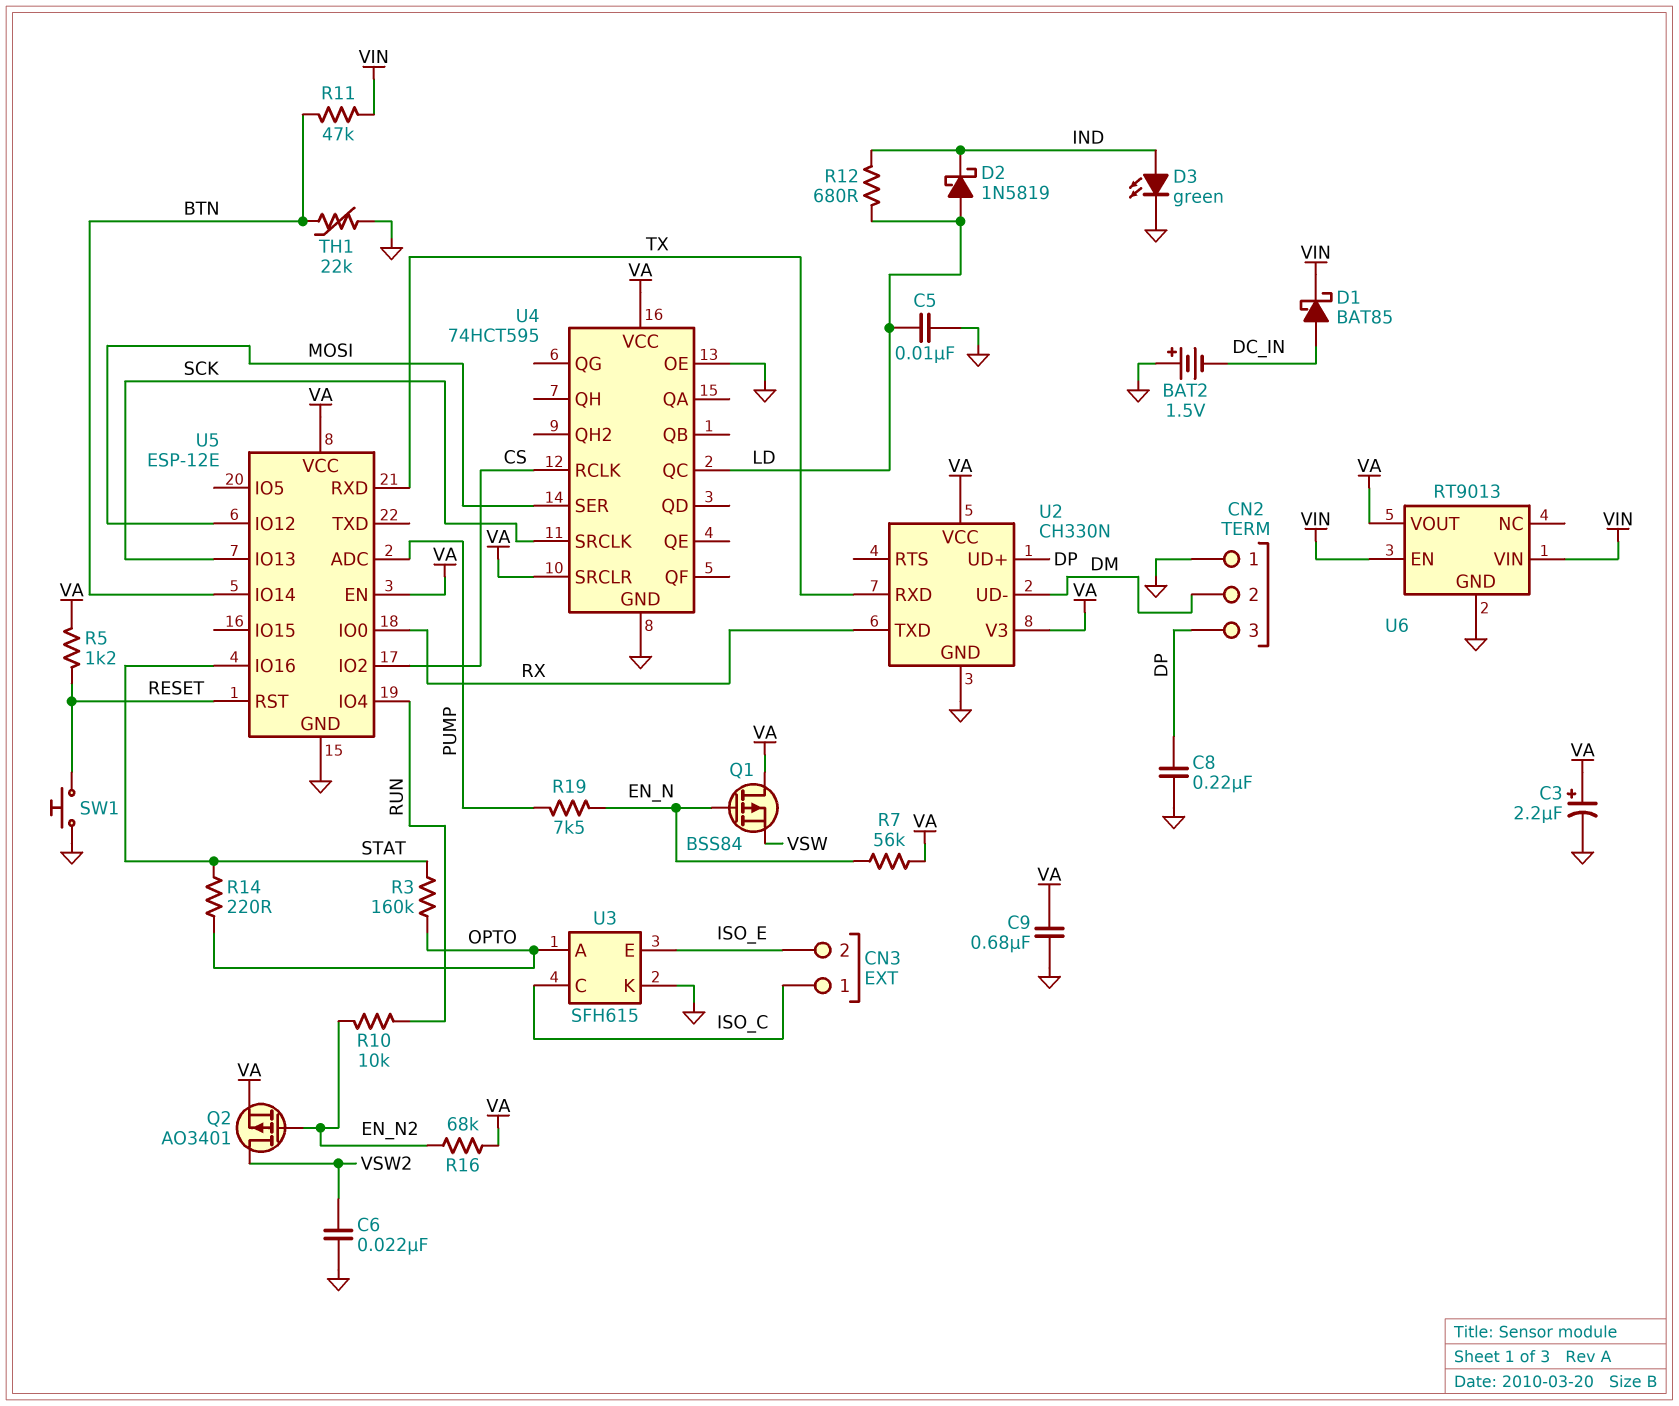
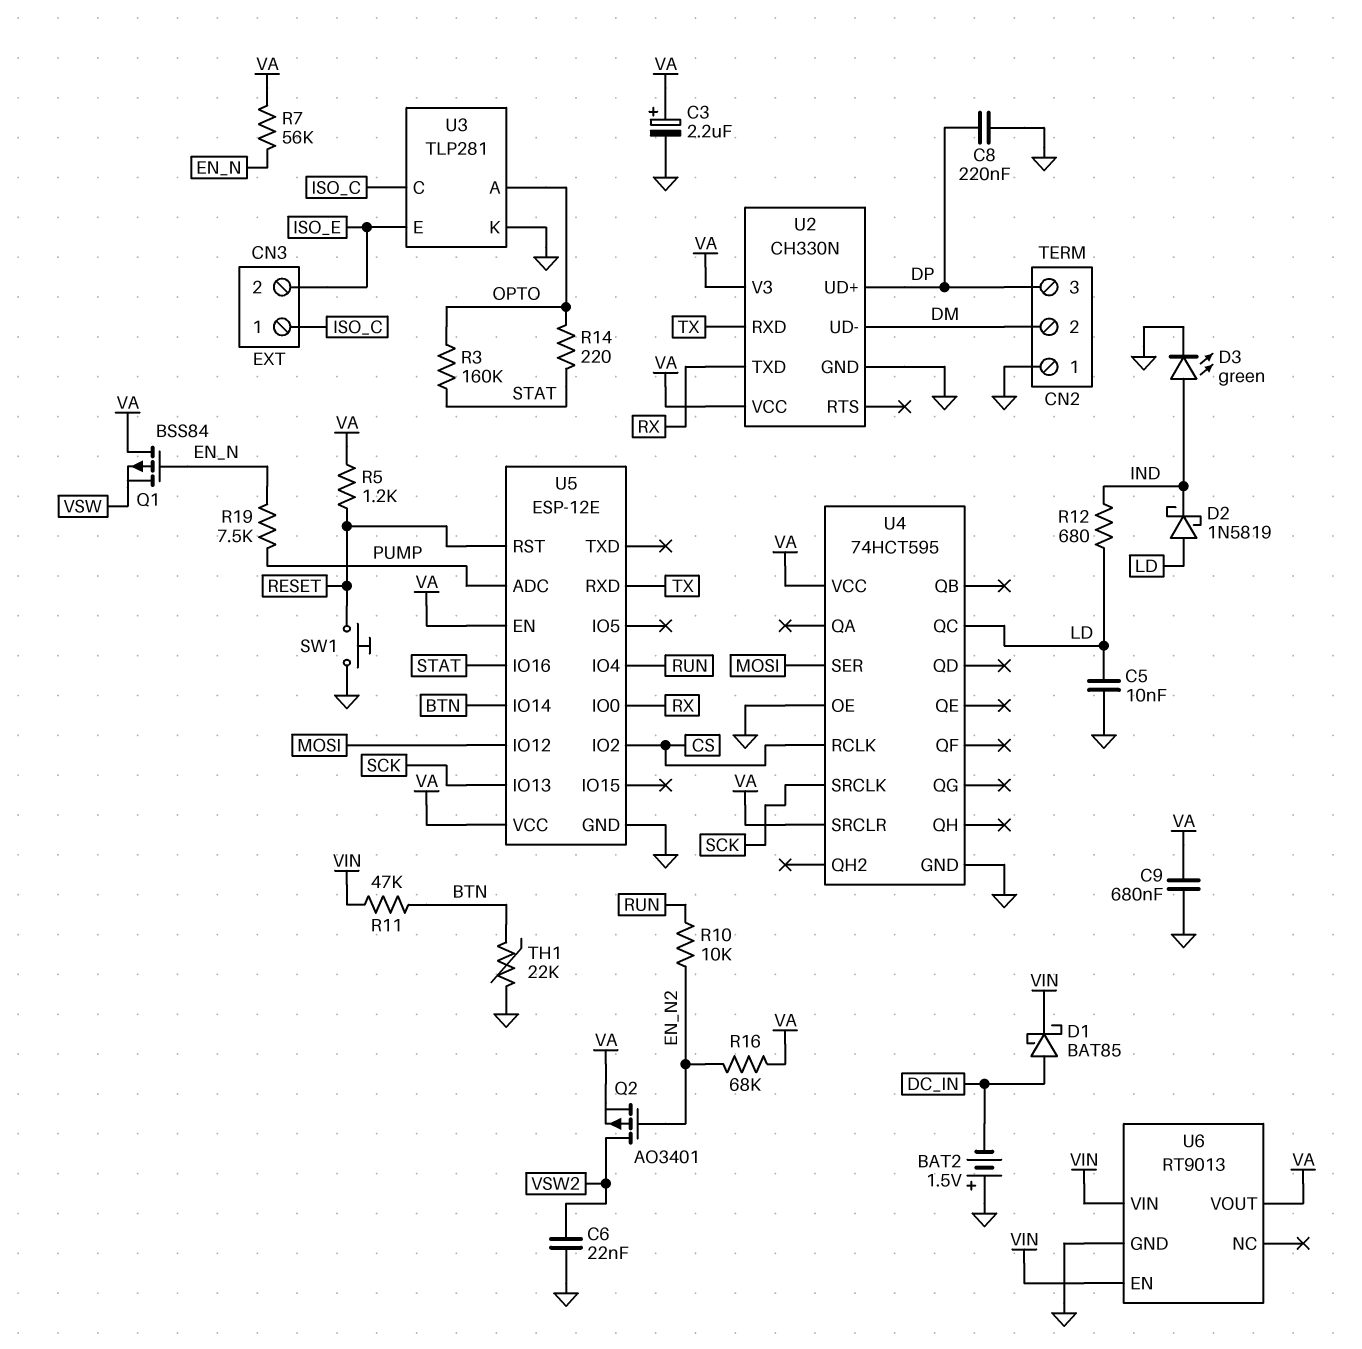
U3: SFH615 -> TLP281

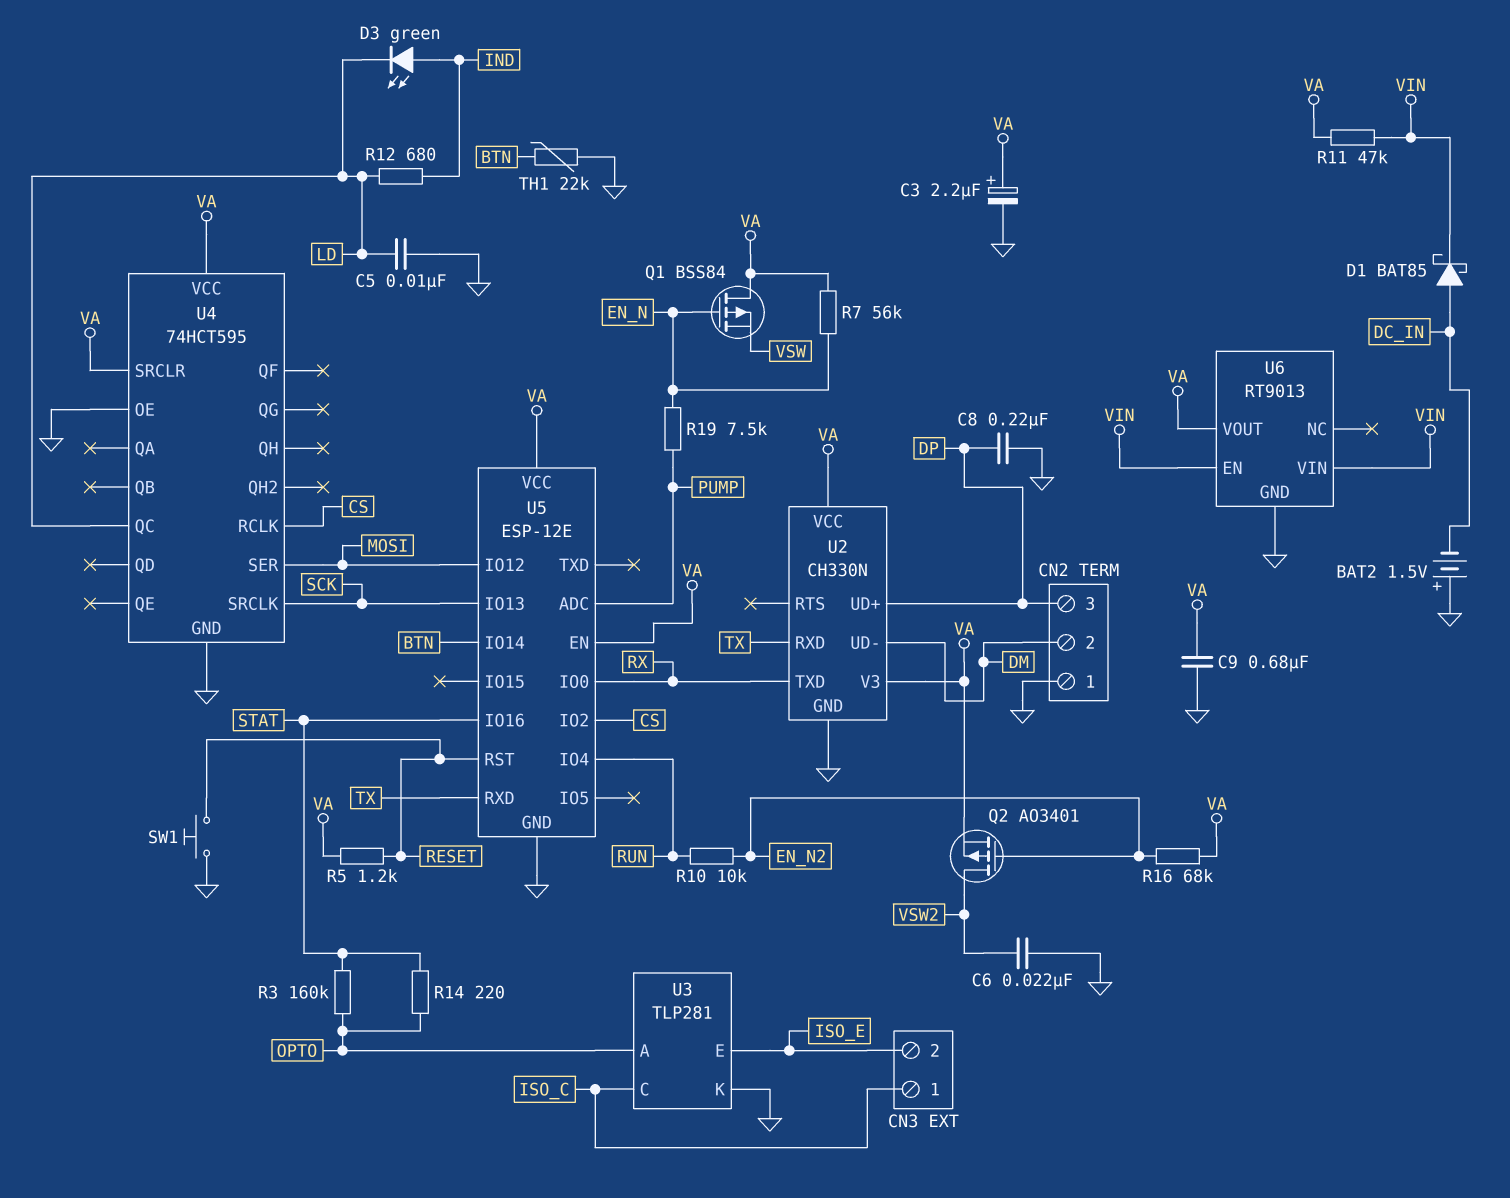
D2: schottky 1N5819 (A LD, K IND) -> none
D3: LED green (A IND, K GND) -> LED green (A IND, K LD)
R11: 47k (BTN, VIN) -> 47k (VA, VIN)

